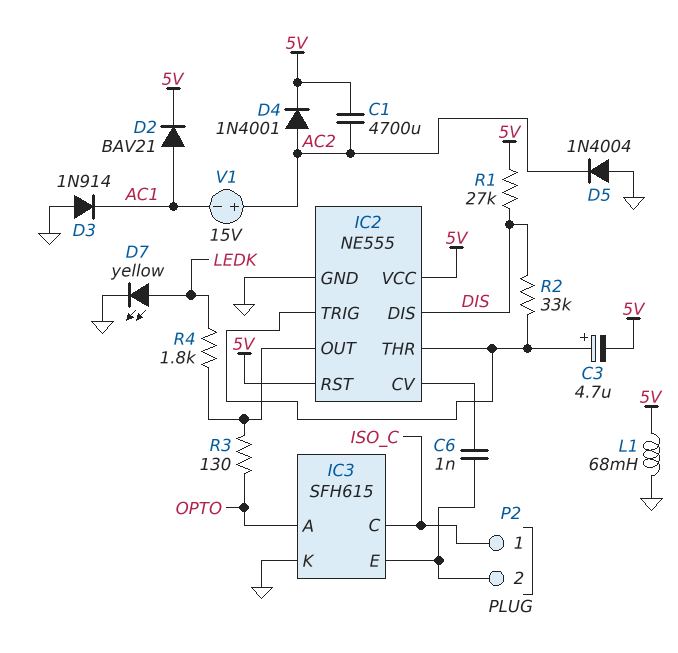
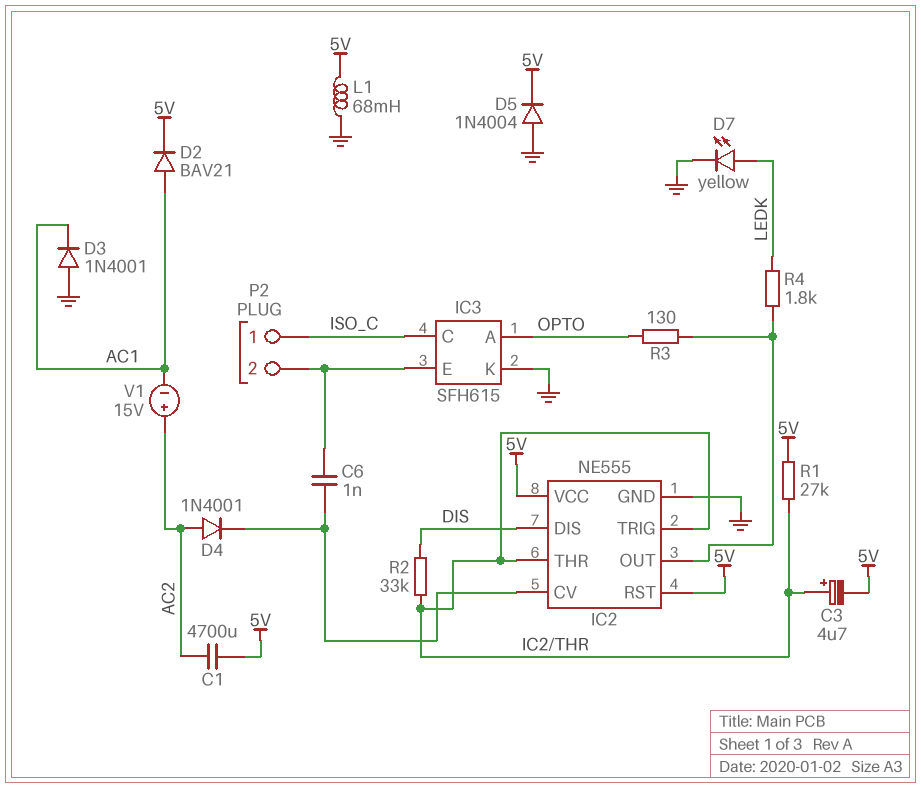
D3: diode 1N914 (A GND, K AC1) -> diode 1N4001 (A GND, K AC1)
D4: diode 1N4001 (A AC2, K 5V) -> diode 1N4001 (A AC2, K IC2/CV)
D5: diode 1N4004 (A GND, K AC2) -> diode 1N4004 (A GND, K 5V)
R1: 27k (5V, DIS) -> 27k (5V, IC2/THR)

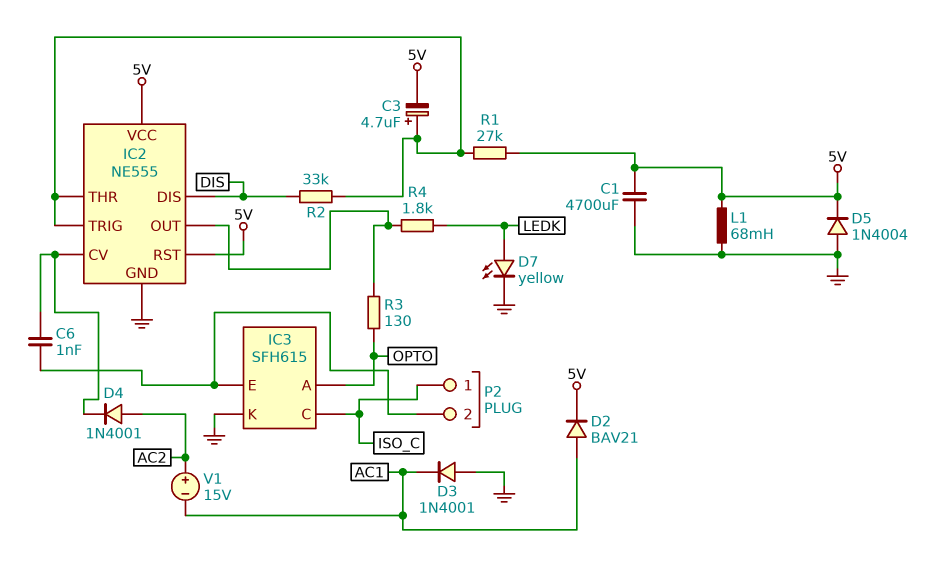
C1: 4700uF (5V, AC2) -> 4700uF (5V, GND)

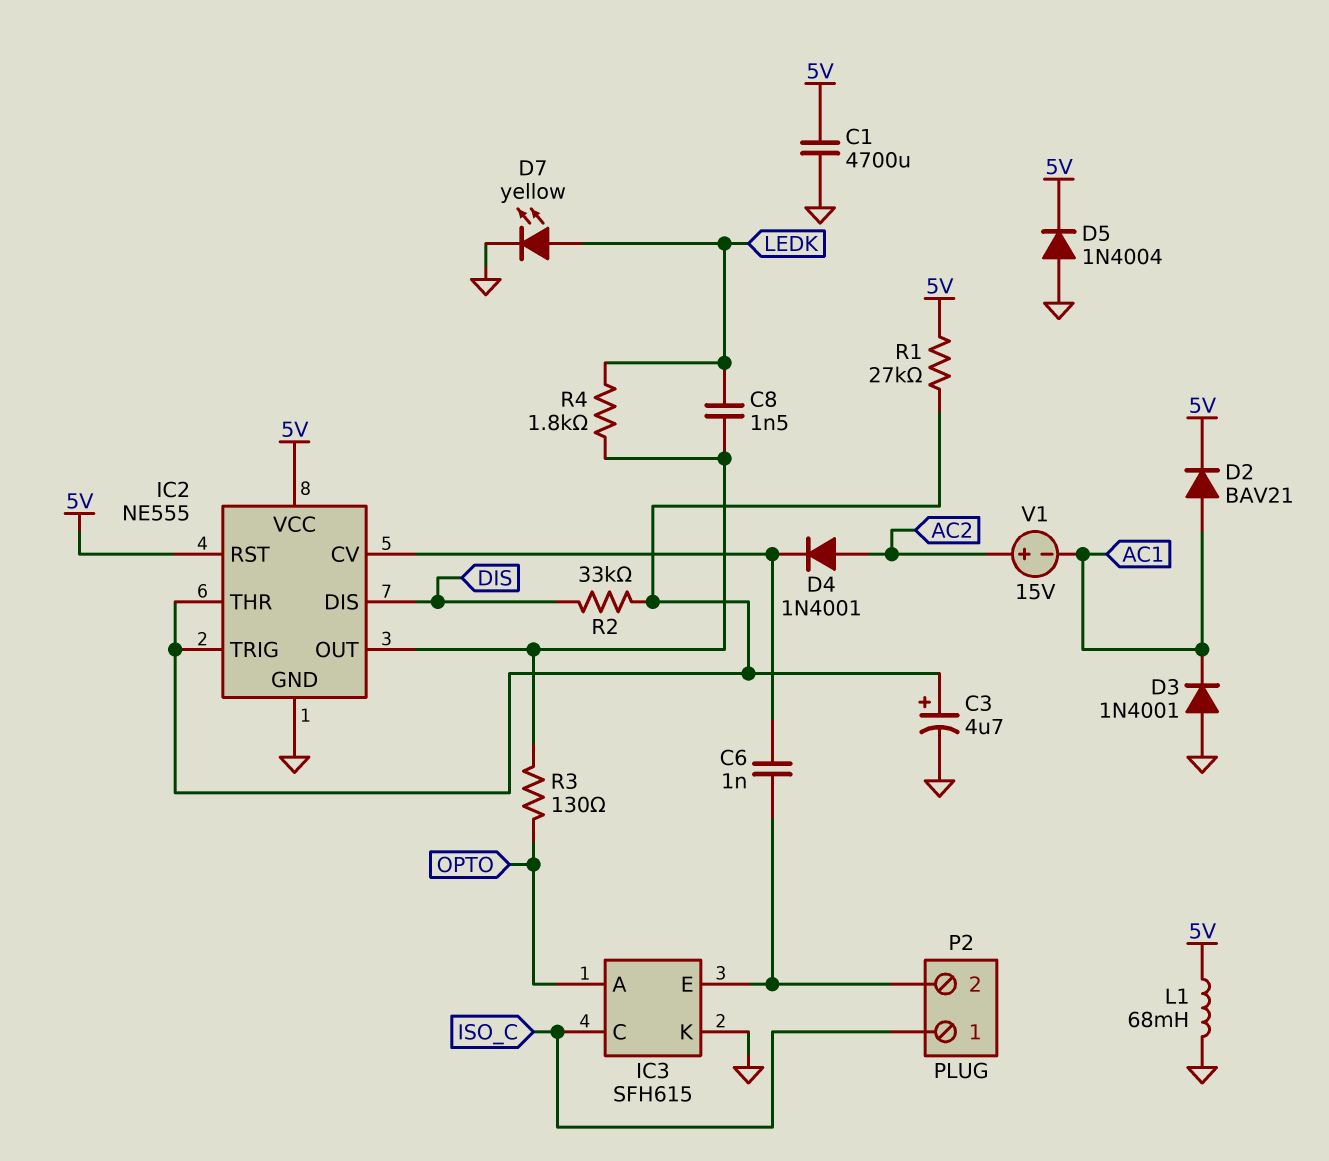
C3: 4.7uF (plus IC2/THR, minus 5V) -> 4.7uF (plus IC2/THR, minus GND)
C8: none -> 1.5nF (IC2/OUT, LEDK)

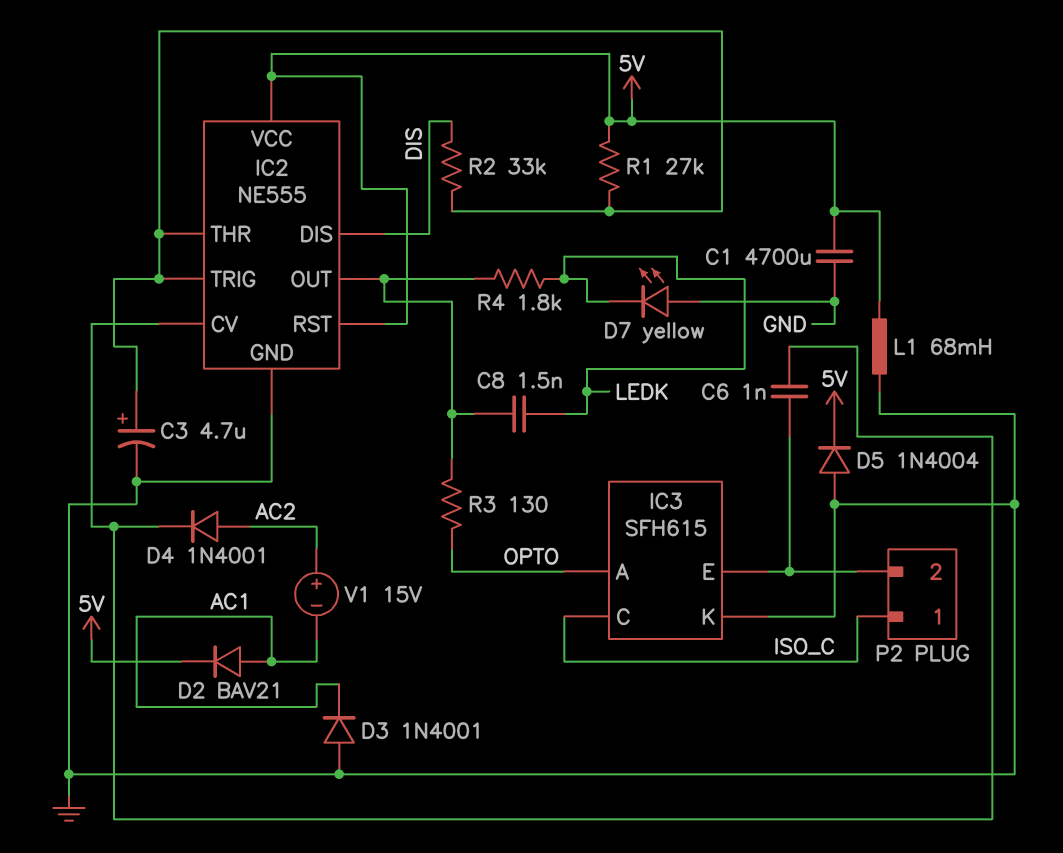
D7: LED yellow (A LEDK, K GND) -> LED yellow (A GND, K LEDK)

